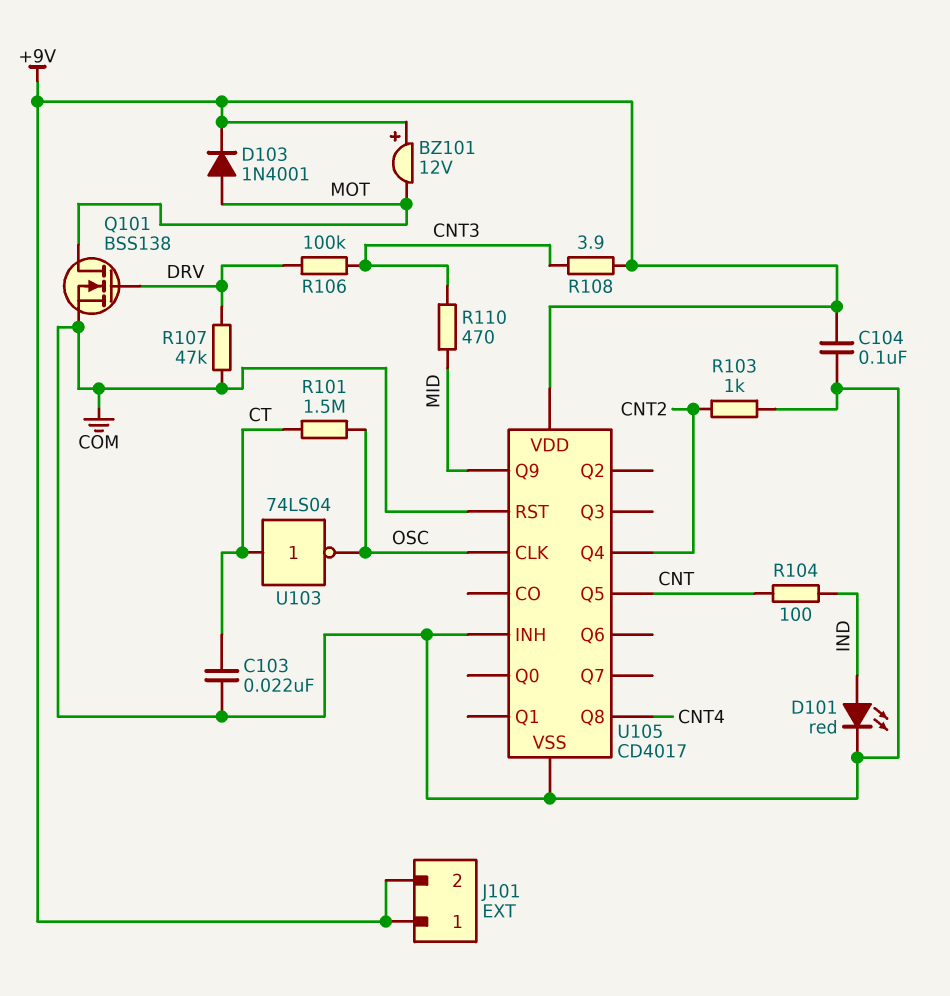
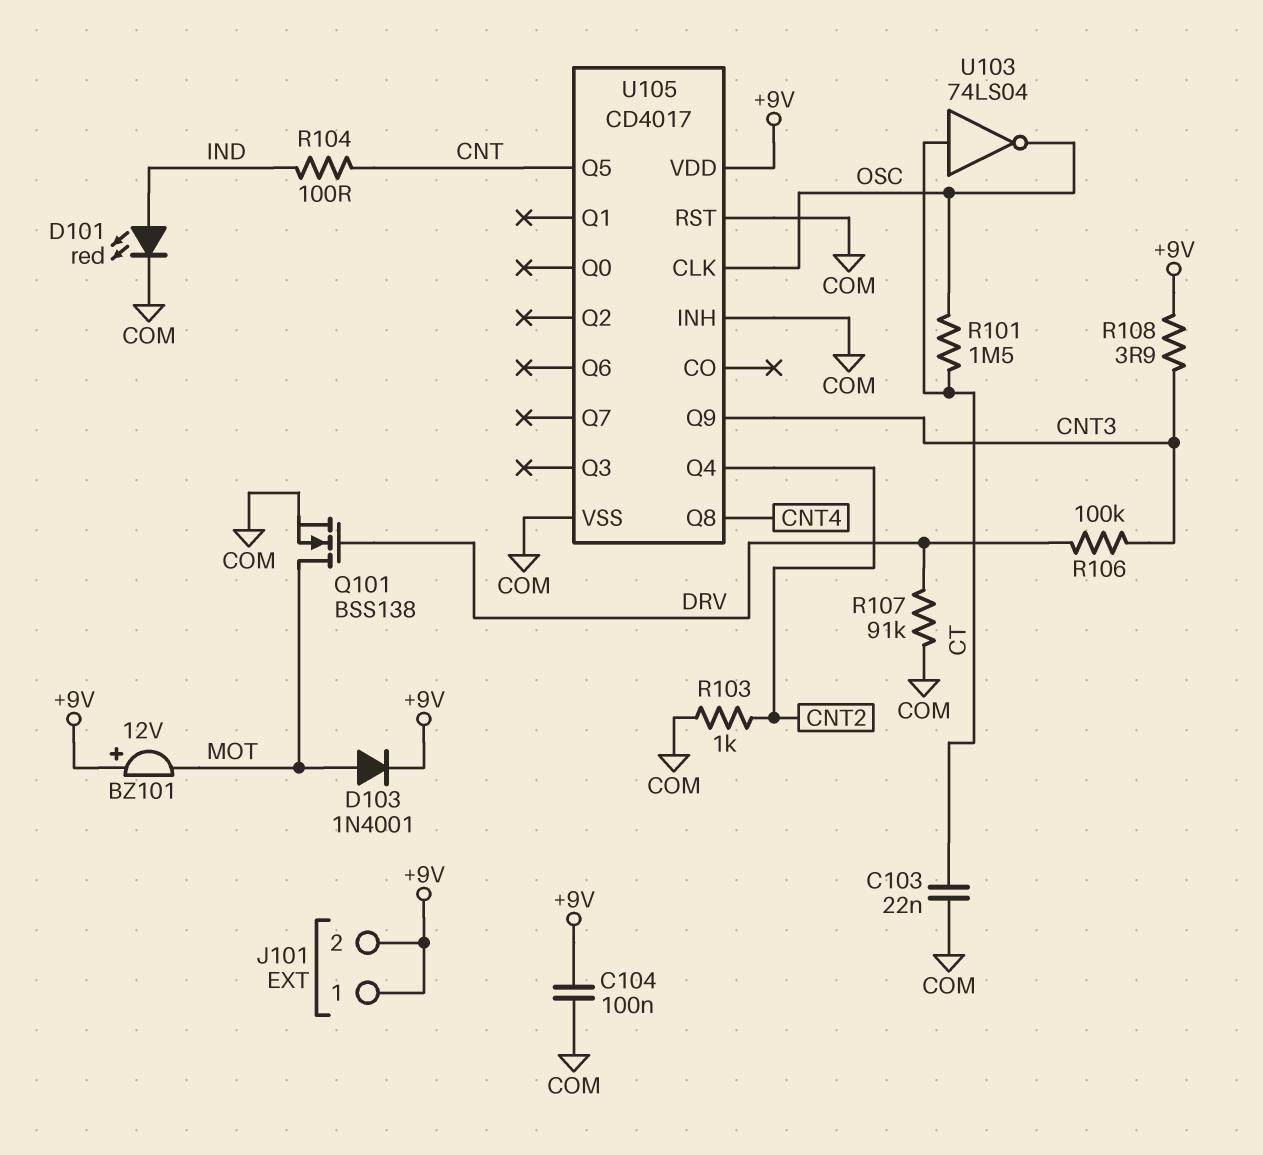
R107: 47k (COM, DRV) -> 91k (COM, DRV)
R110: 470 (CNT3, MID) -> none
U105 pin Q9: MID -> CNT3

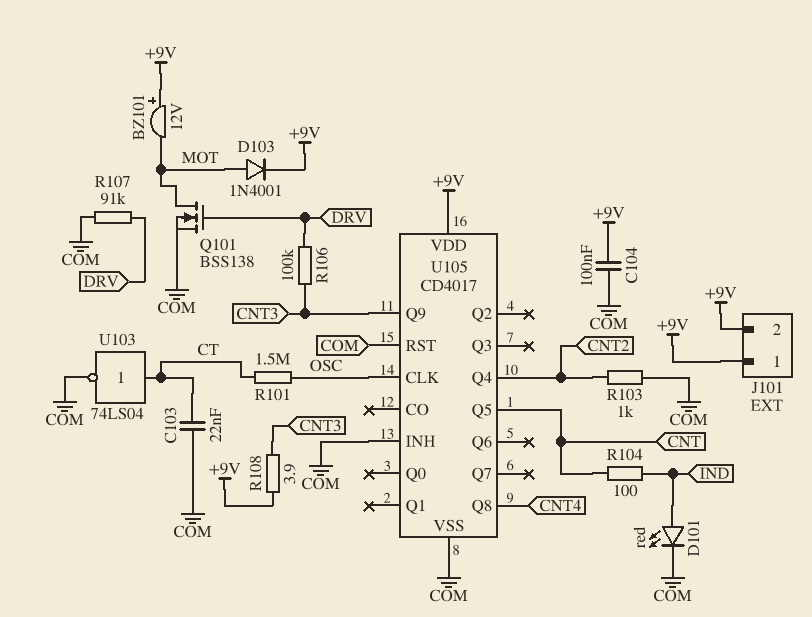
U103: NOT 74LS04 (in CT, out OSC) -> NOT 74LS04 (in CT, out COM)

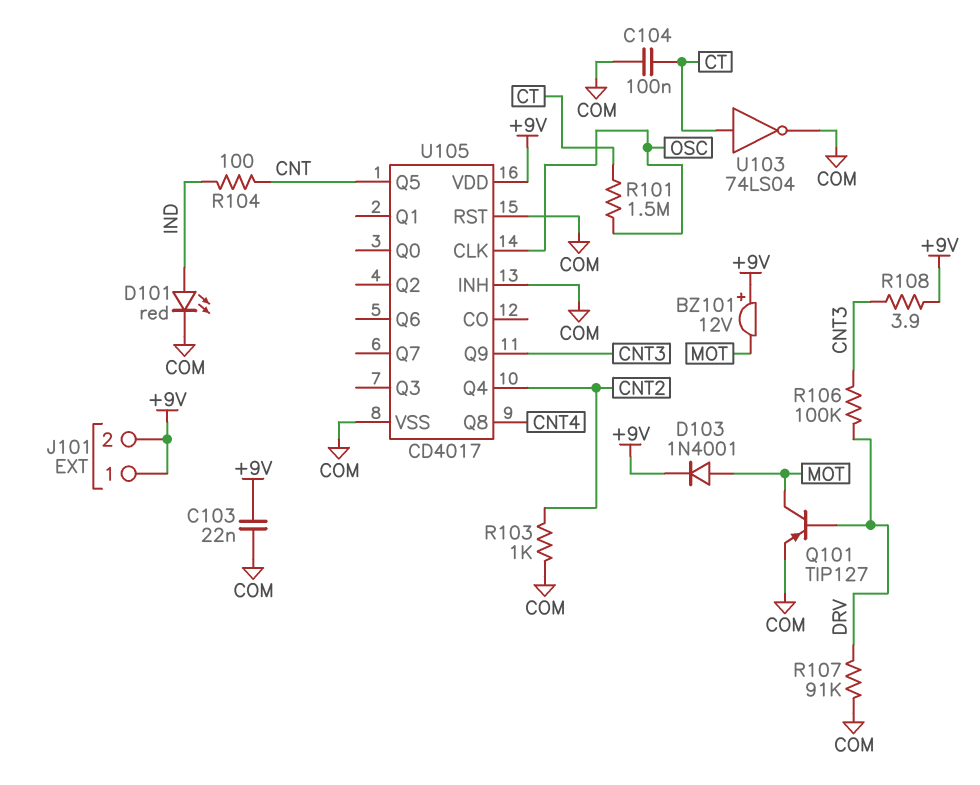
C103: 22nF (COM, CT) -> 22nF (+9V, COM)
C104: 100nF (+9V, COM) -> 100nF (COM, CT)
Q101: NMOS BSS138 (G DRV, D MOT, S COM) -> PNP TIP127 (B DRV, C MOT, E COM)

